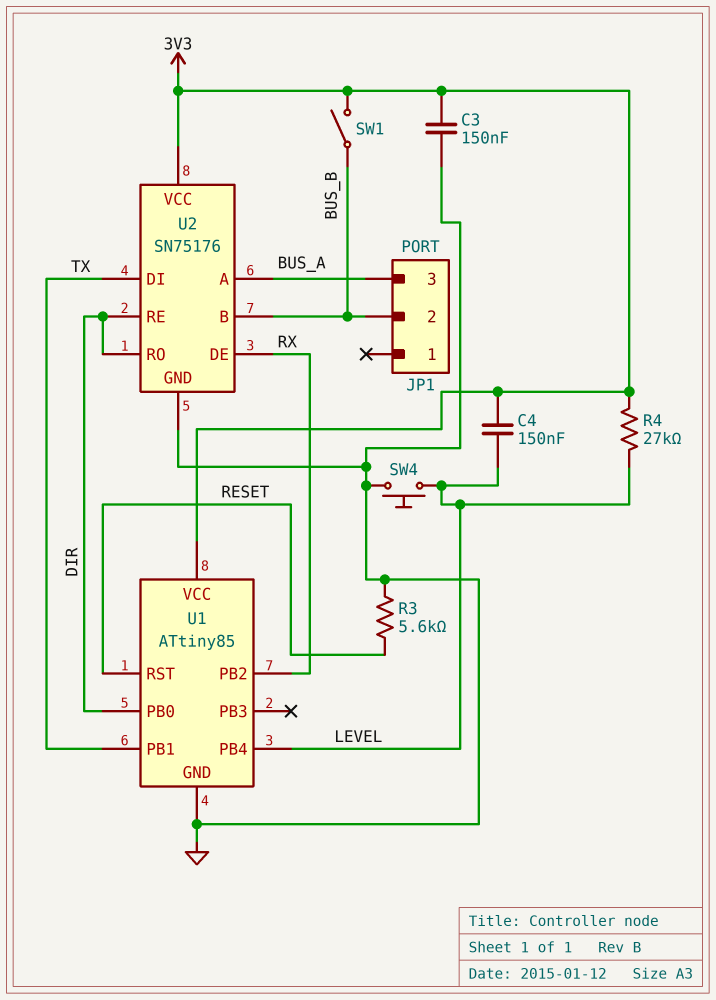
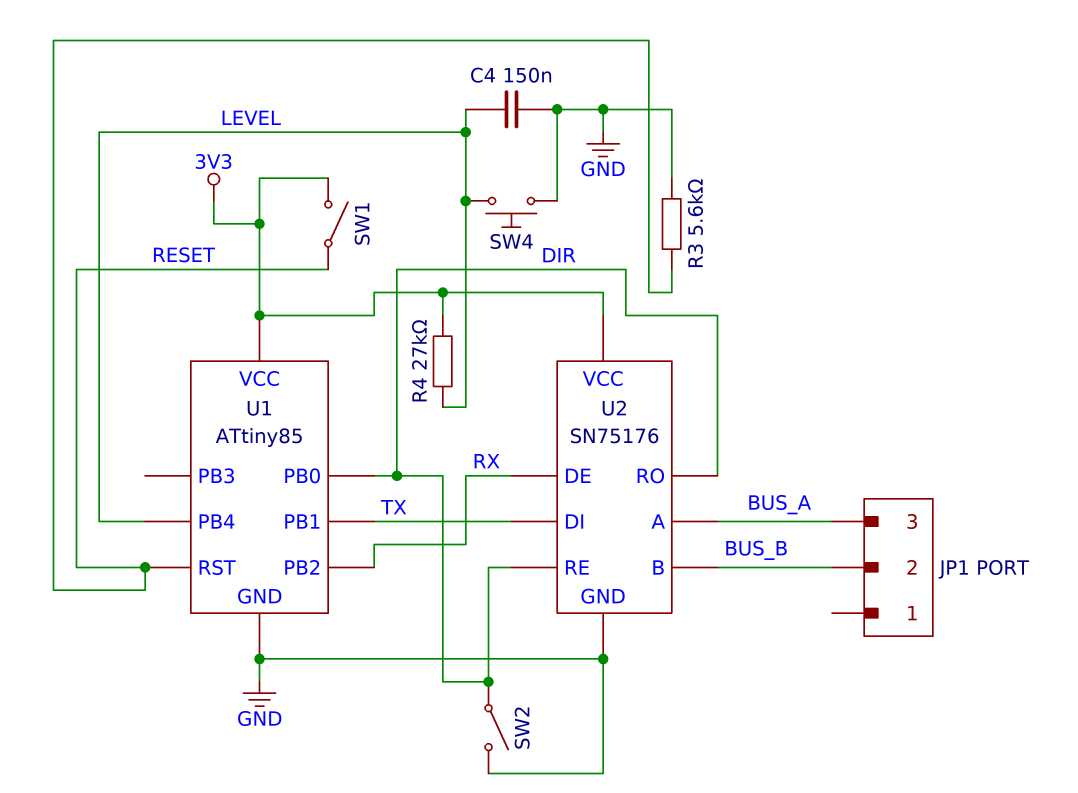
C3: 150nF (3V3, GND) -> none
C4: 150nF (3V3, LEVEL) -> 150nF (GND, LEVEL)
SW1: switch (3V3, BUS_B) -> switch (3V3, RESET)
SW2: none -> switch (DIR, GND)

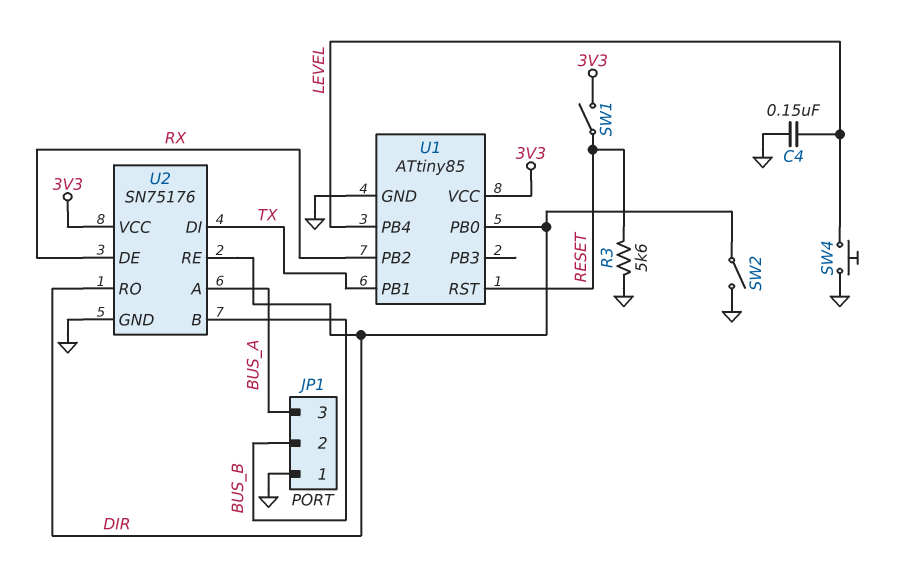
JP1 pin 1: none -> GND
R4: 27k (3V3, LEVEL) -> none

